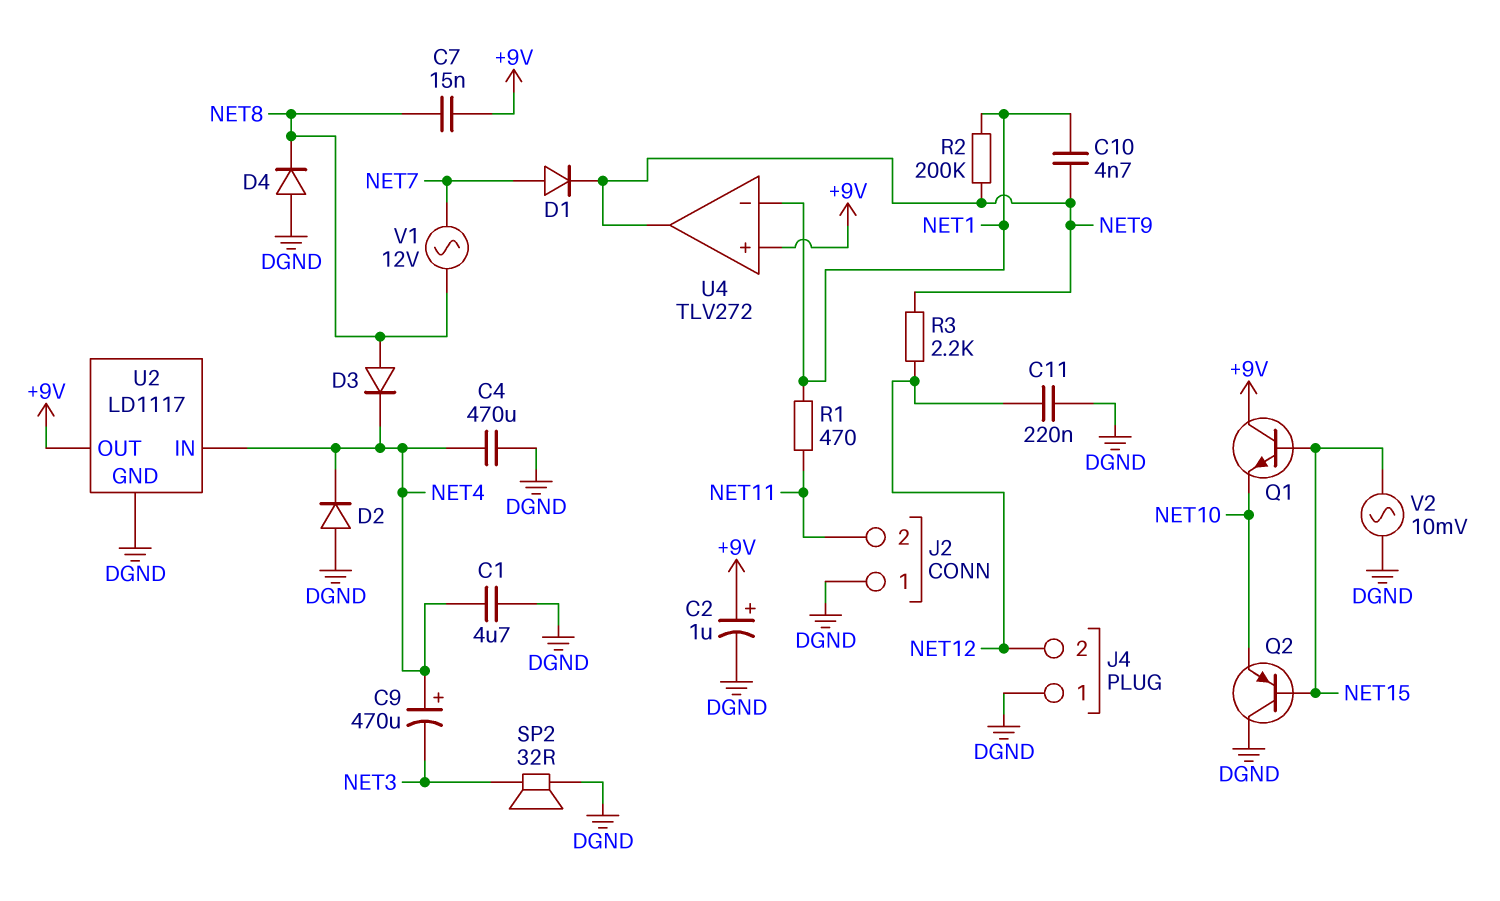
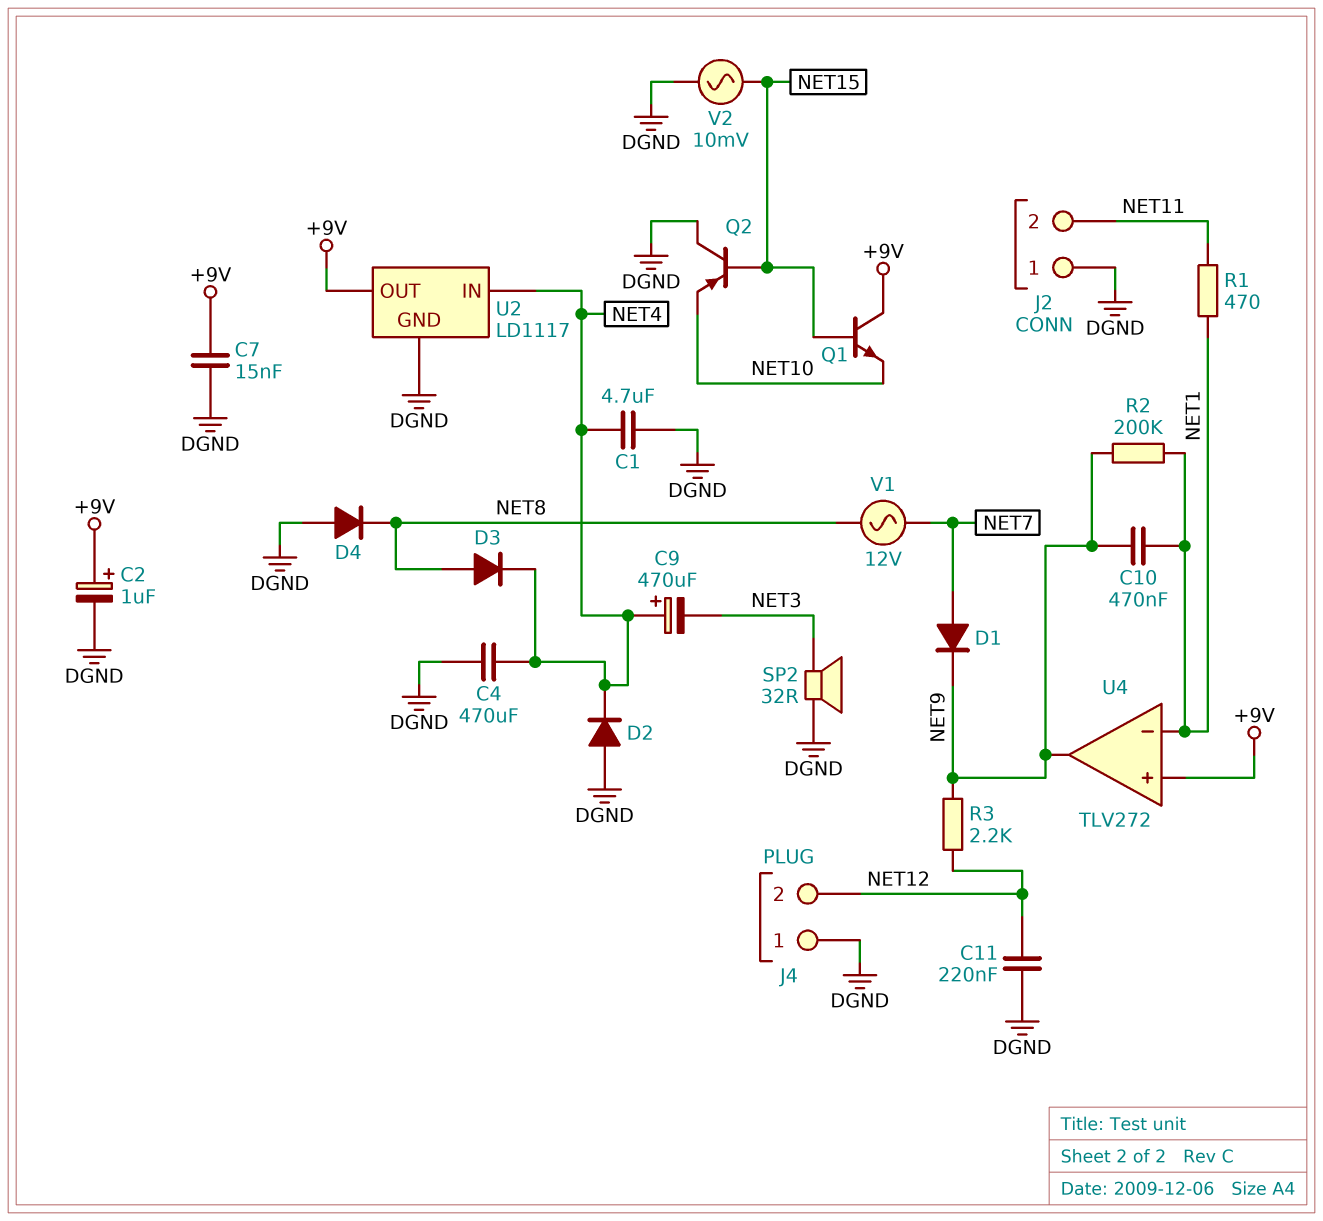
C7: 15nF (+9V, NET8) -> 15nF (+9V, DGND)
C10: 4.7nF (NET1, NET9) -> 470nF (NET1, NET9)

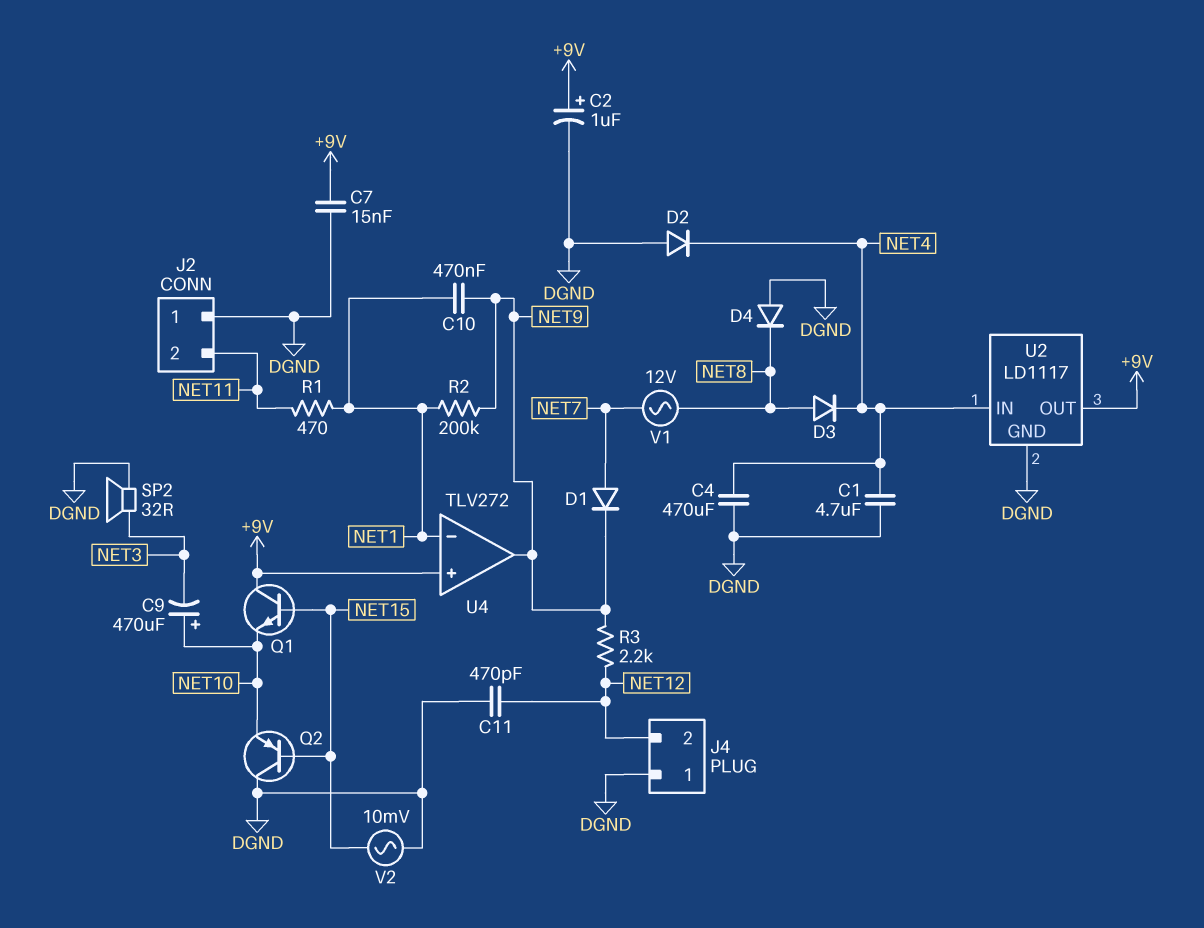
C9: 470uF (plus NET4, minus NET3) -> 470uF (plus NET10, minus NET3)
C11: 220nF (DGND, NET12) -> 470pF (DGND, NET12)

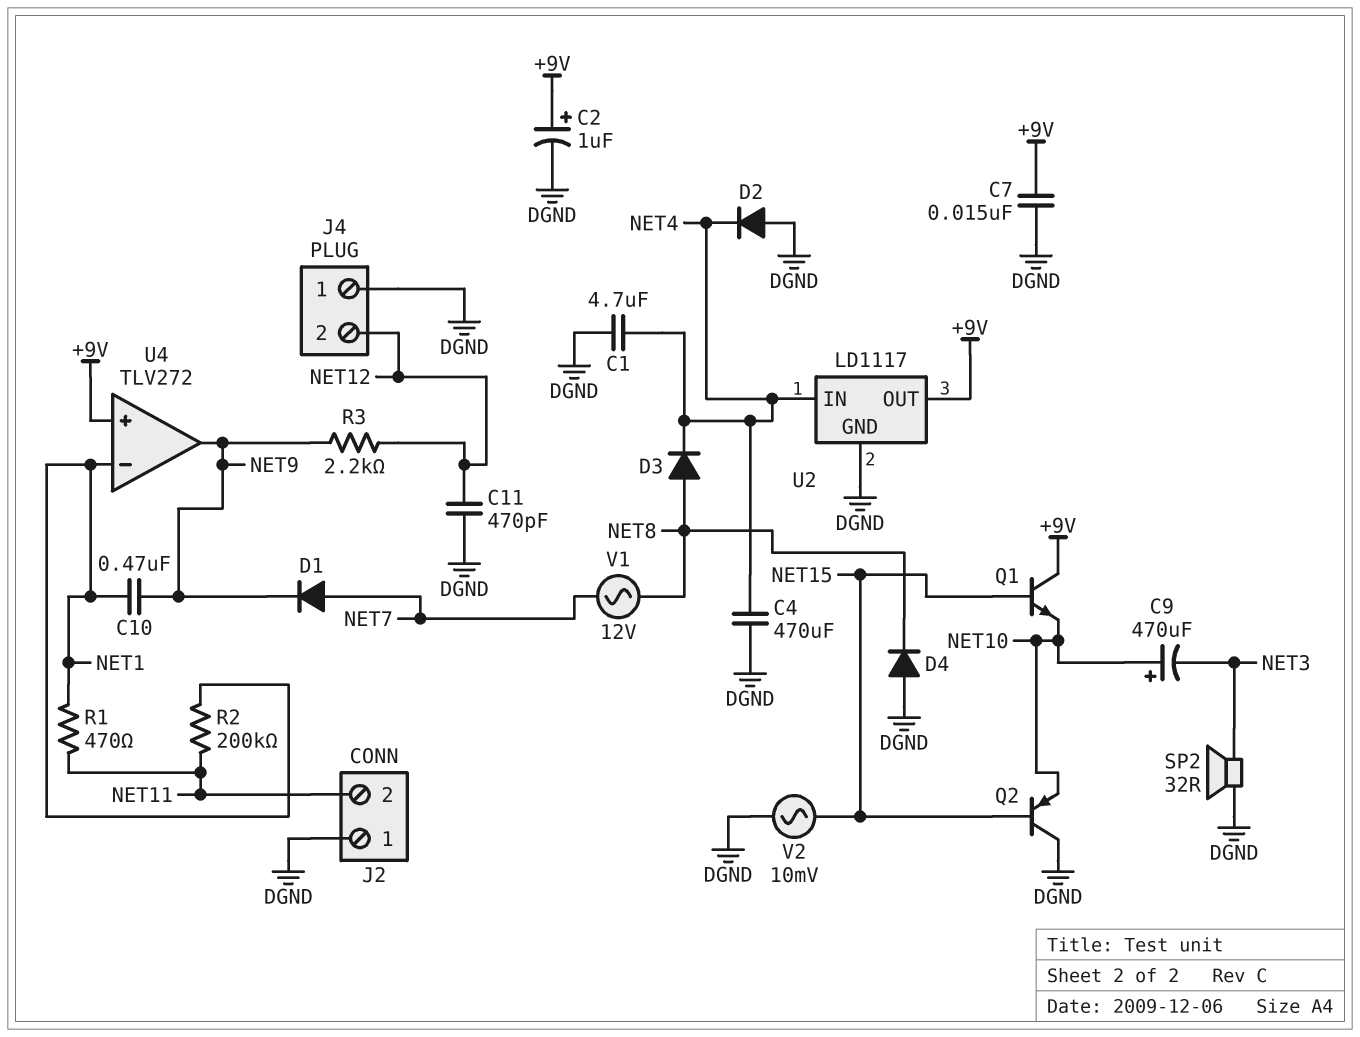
R2: 200k (NET1, NET9) -> 200k (NET1, NET11)

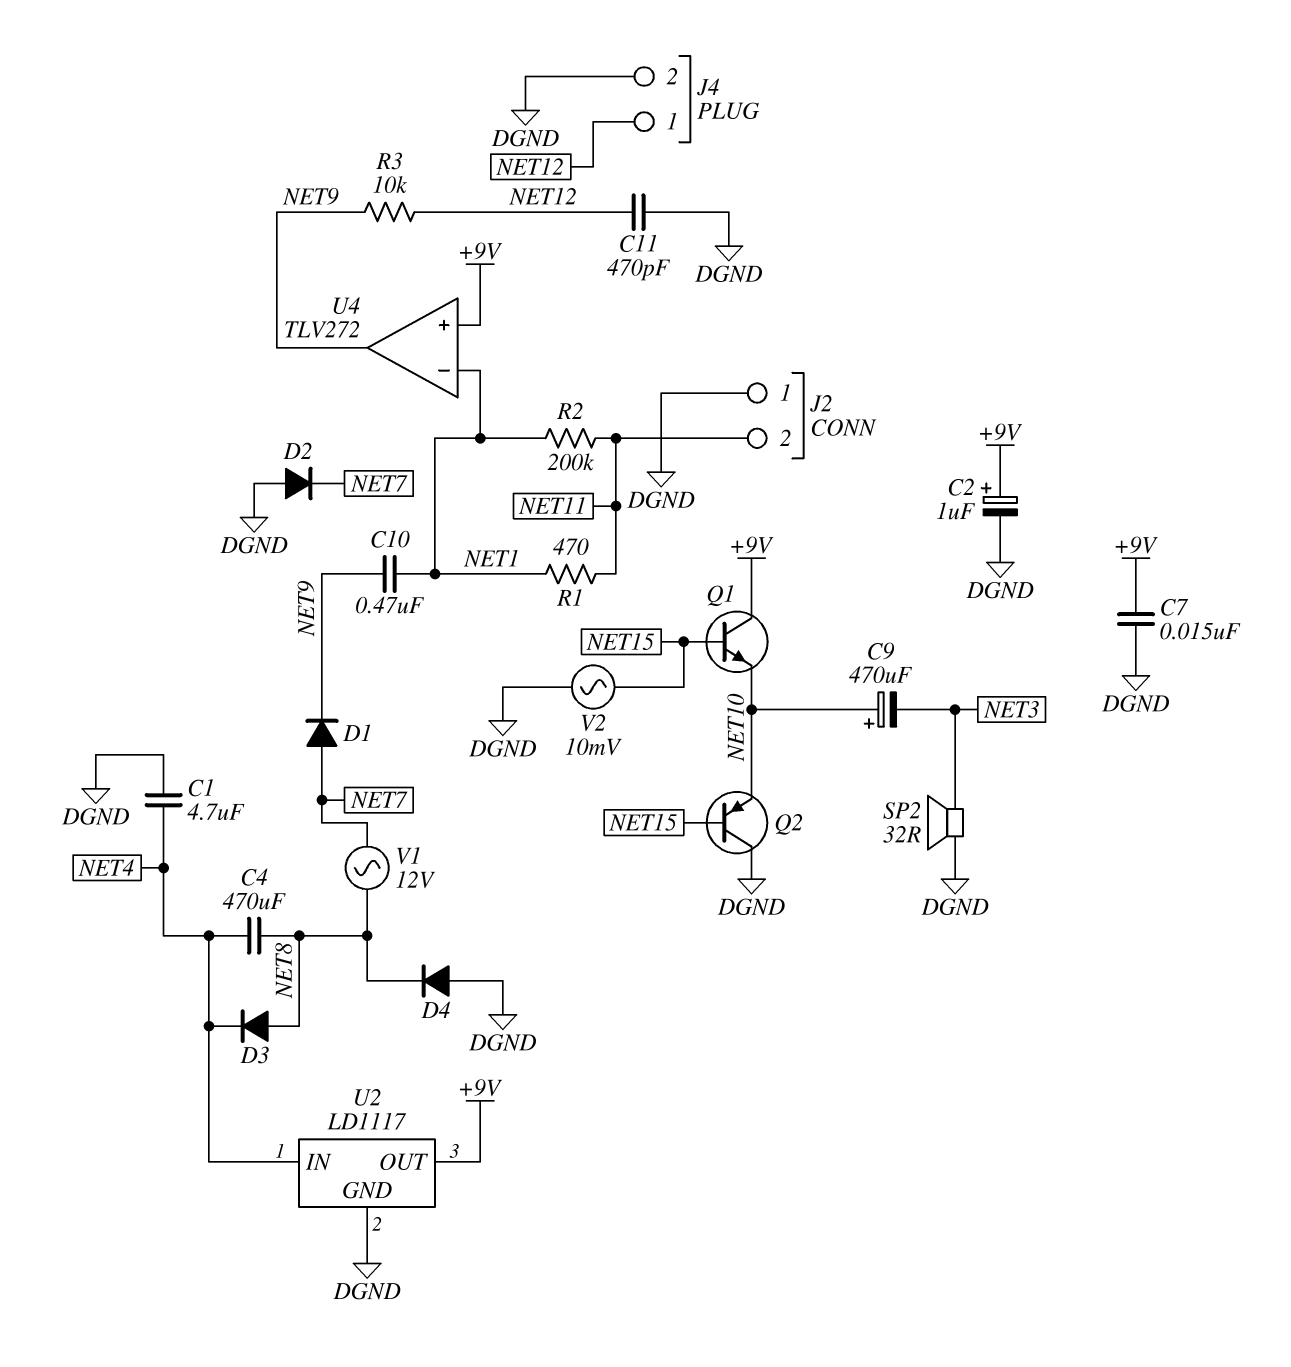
C4: 470uF (DGND, NET4) -> 470uF (NET4, NET8)
D2: diode (A DGND, K NET4) -> diode (A DGND, K NET7)
J4 pin 1: DGND -> NET12
J4 pin 2: NET12 -> DGND
R3: 2.2k (NET9, NET12) -> 10k (NET9, NET12)

